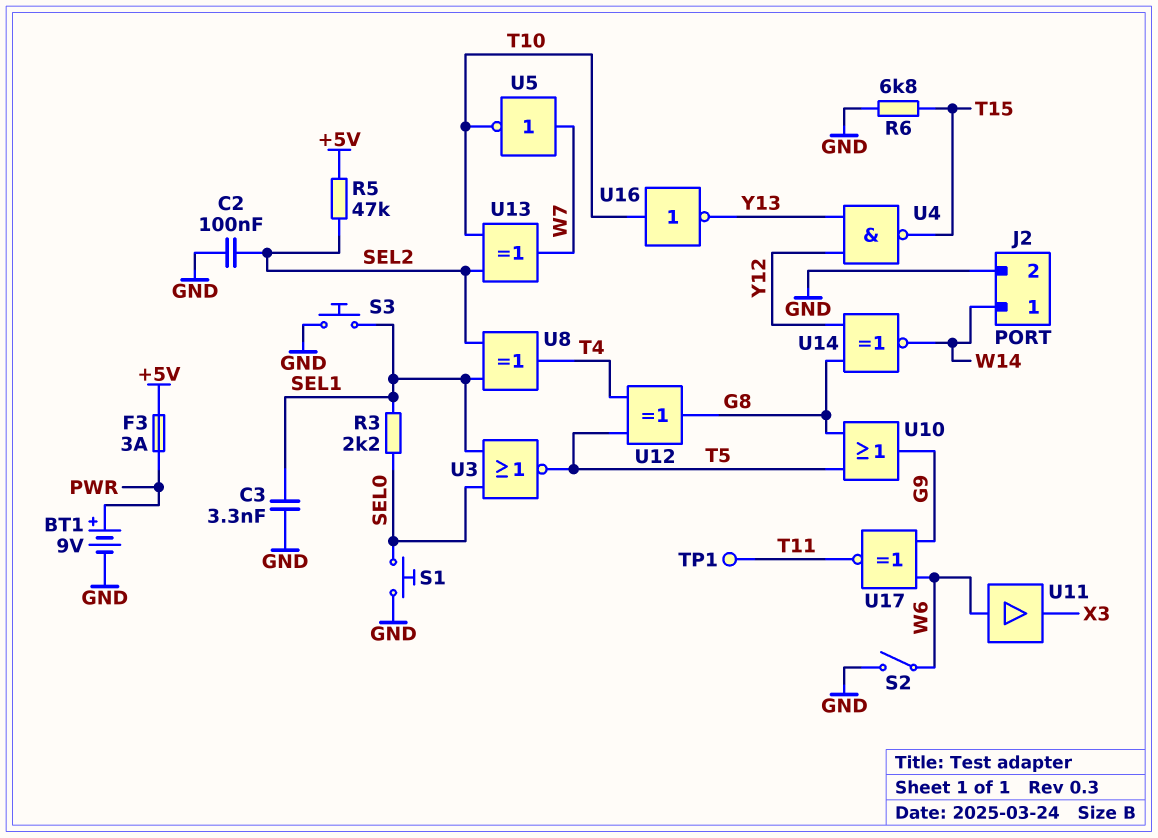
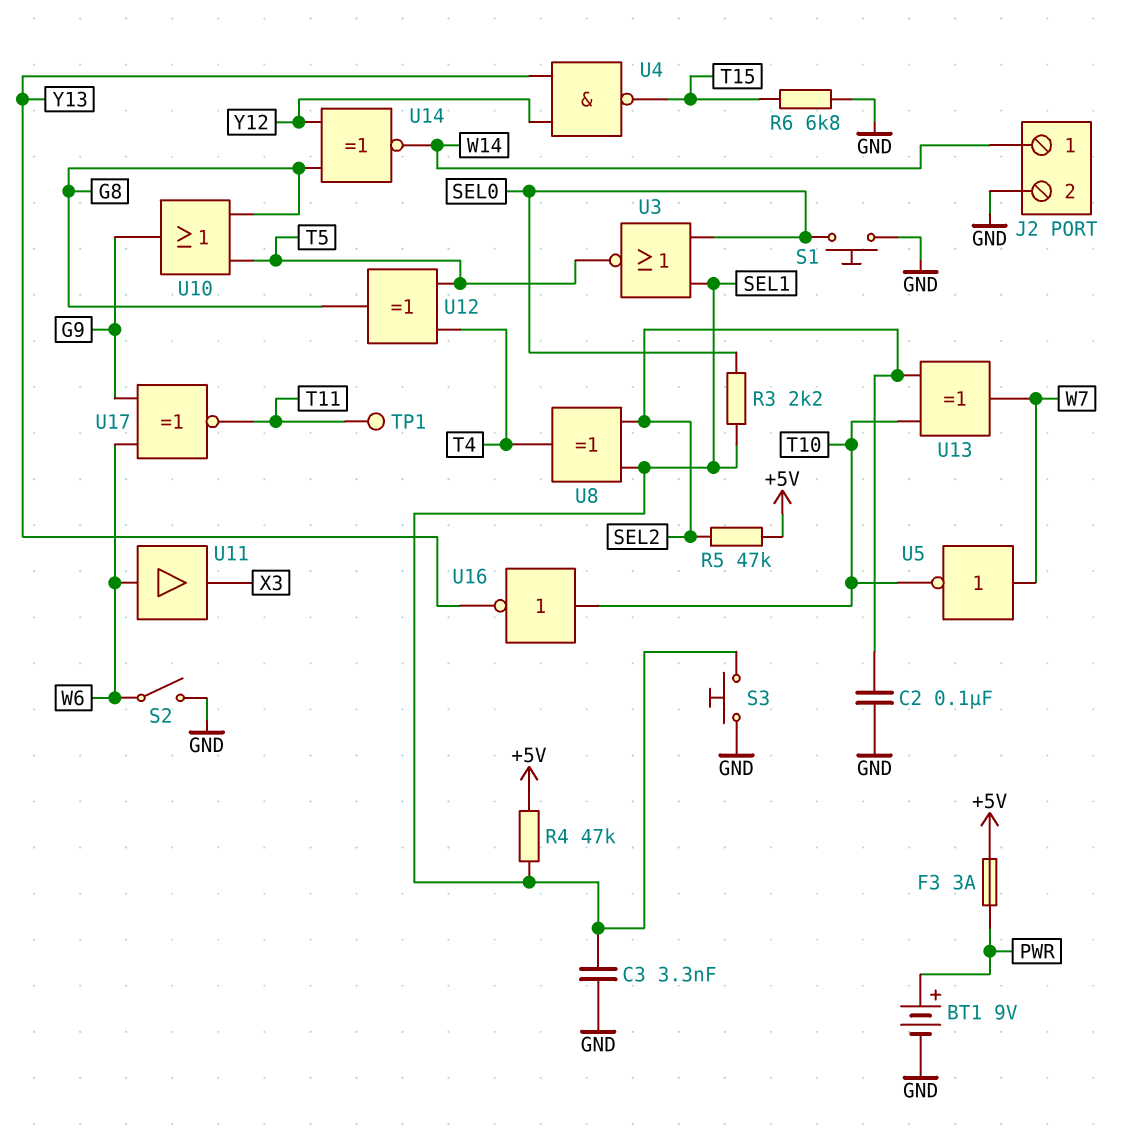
R4: none -> 47k (+5V, SEL1)

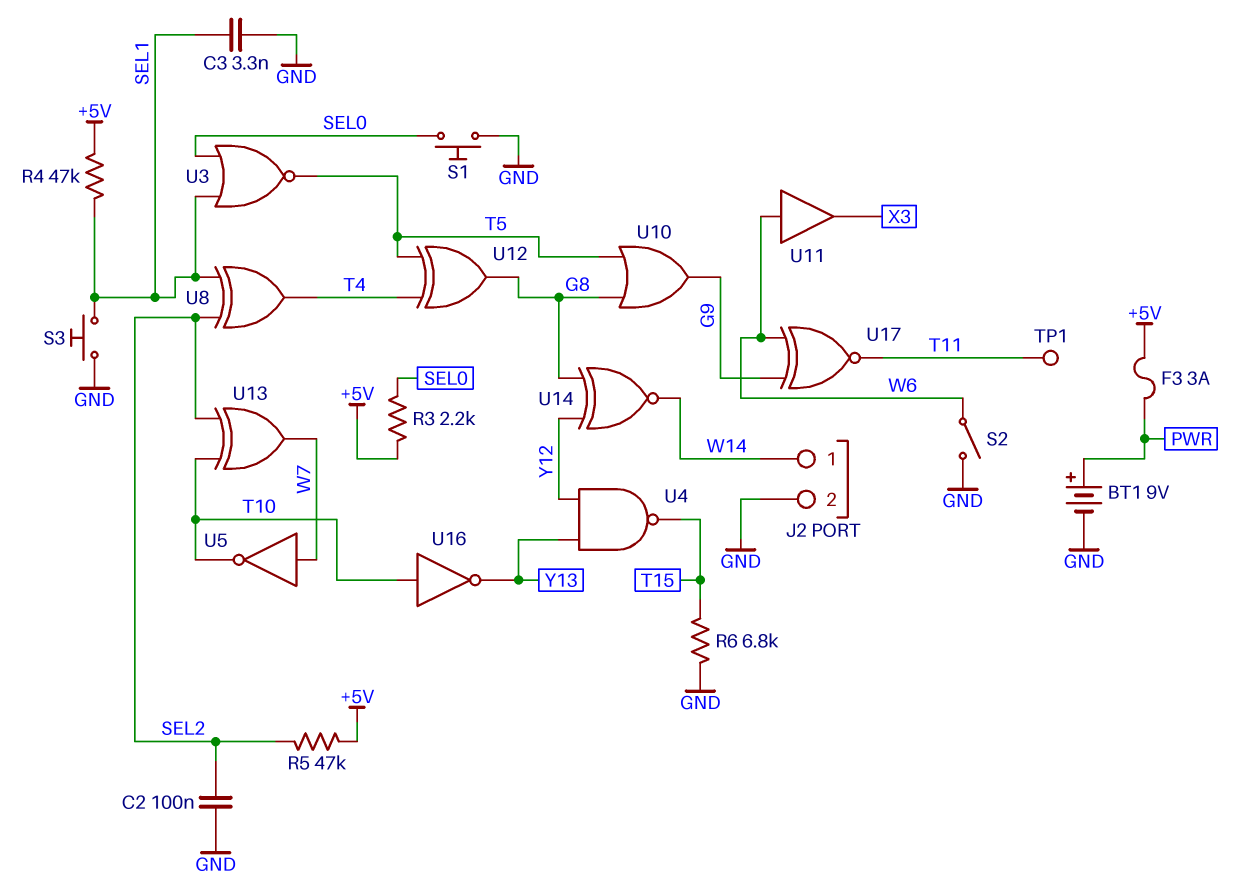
R3: 2.2k (SEL0, SEL1) -> 2.2k (+5V, SEL0)

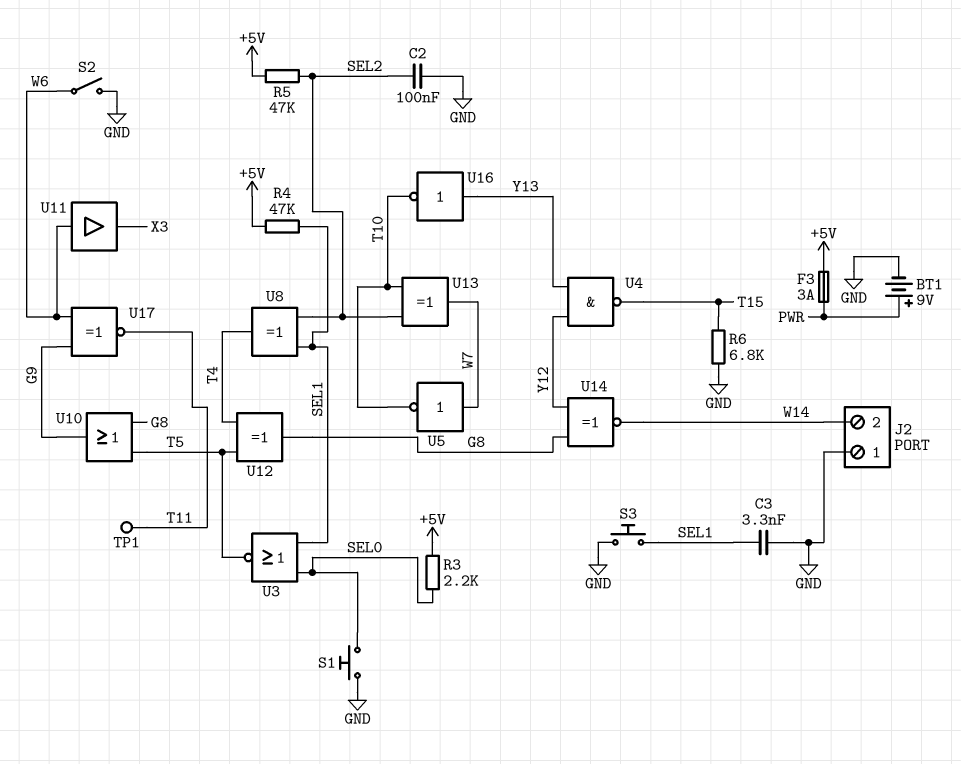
J2 pin 1: W14 -> GND
J2 pin 2: GND -> W14
U16: NOT (in T10, out Y13) -> NOT (in Y13, out T10)

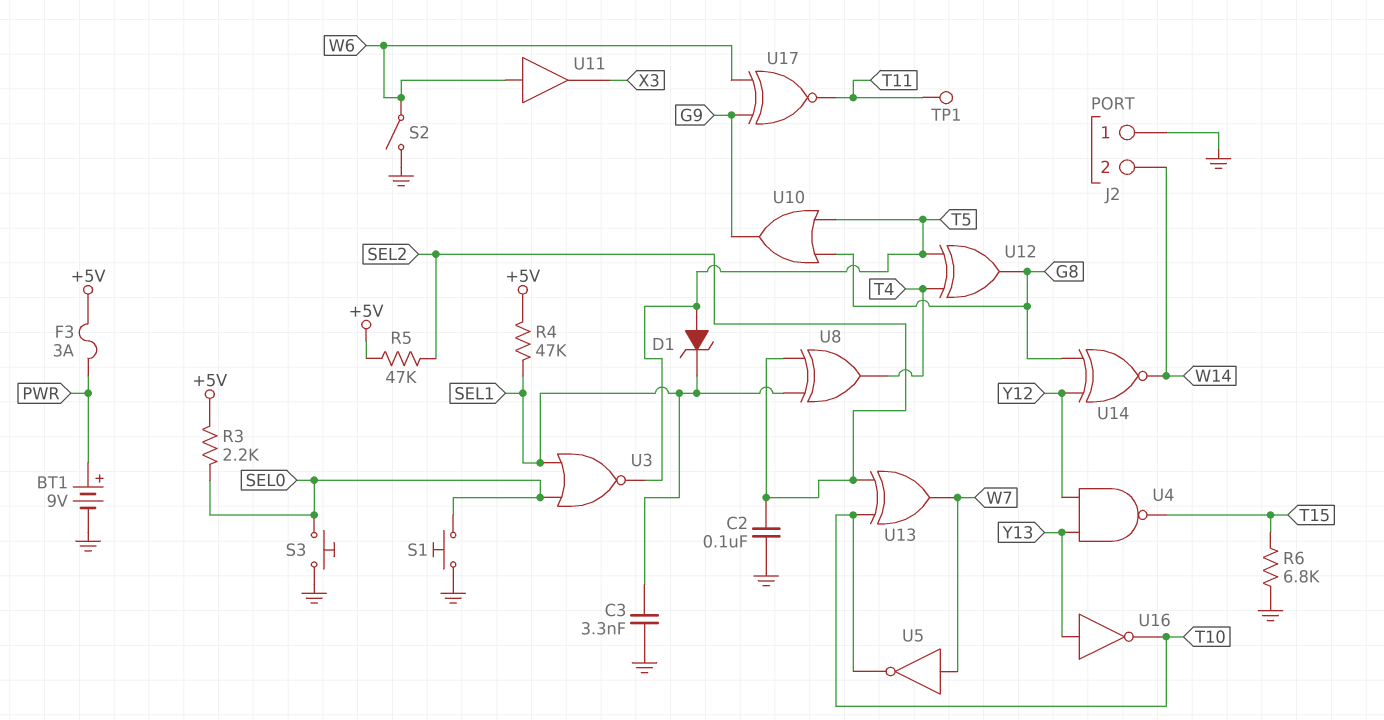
D1: none -> zener (A T5, K SEL1)
S3: button (GND, SEL1) -> button (GND, SEL0)

